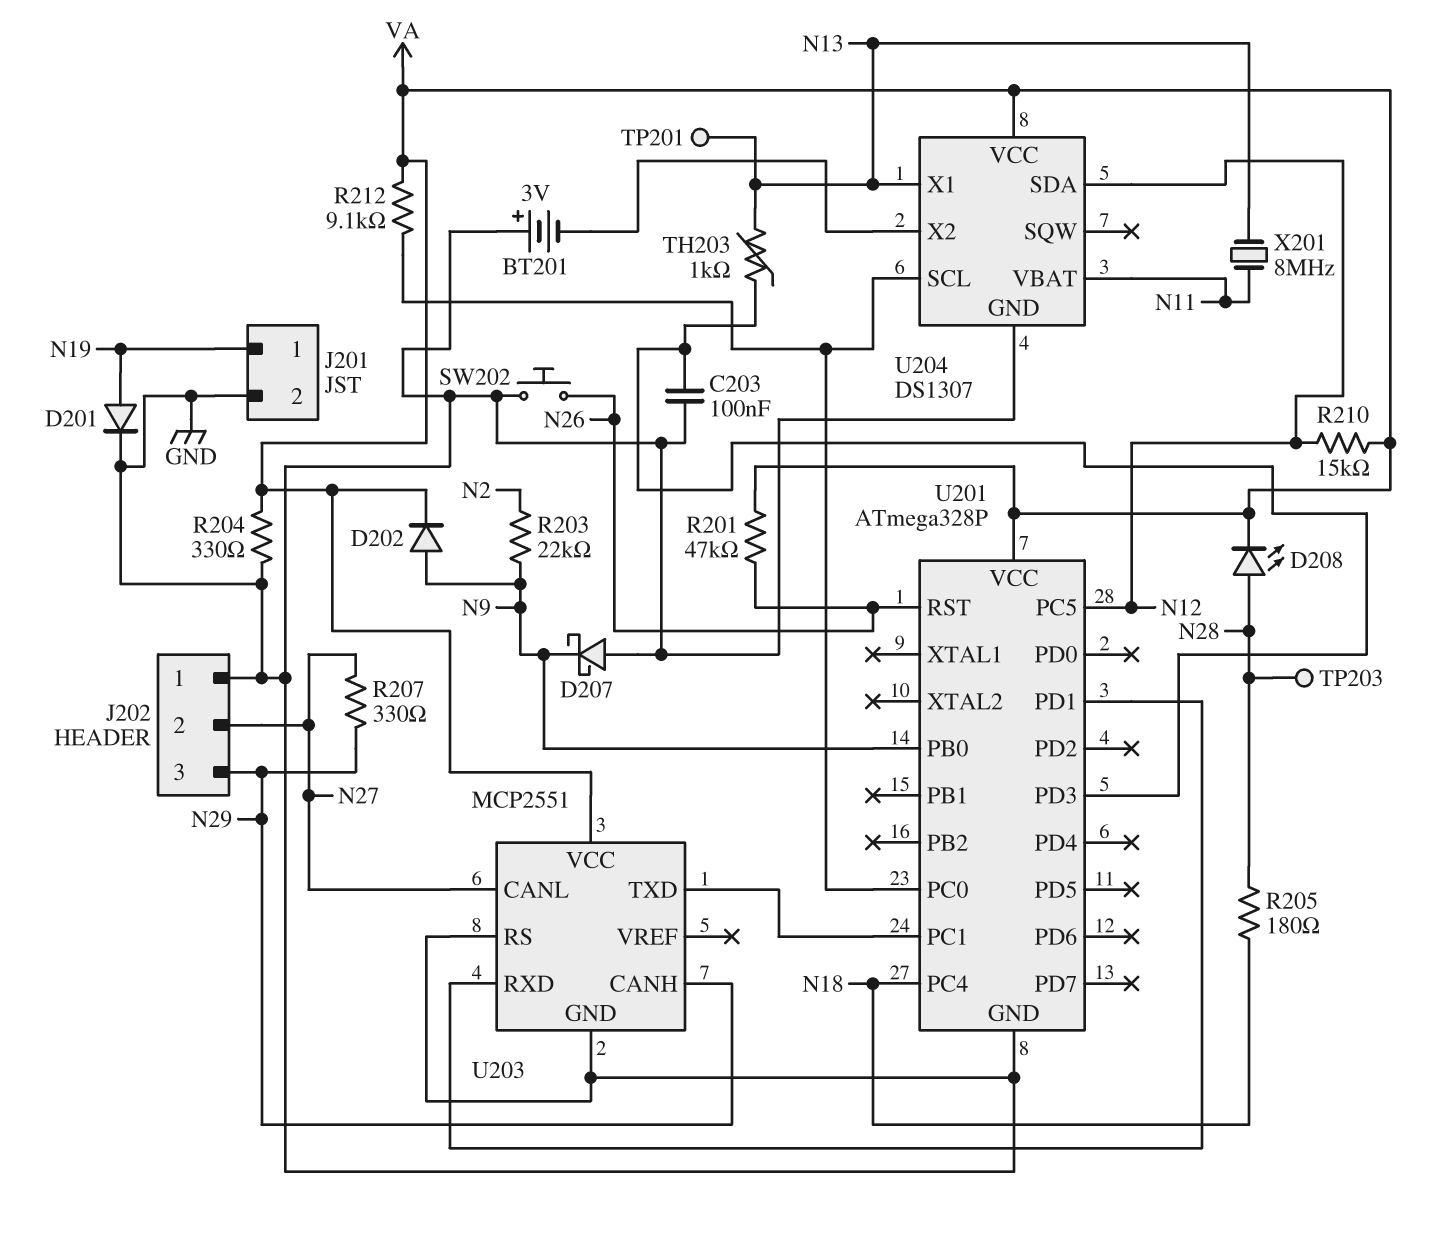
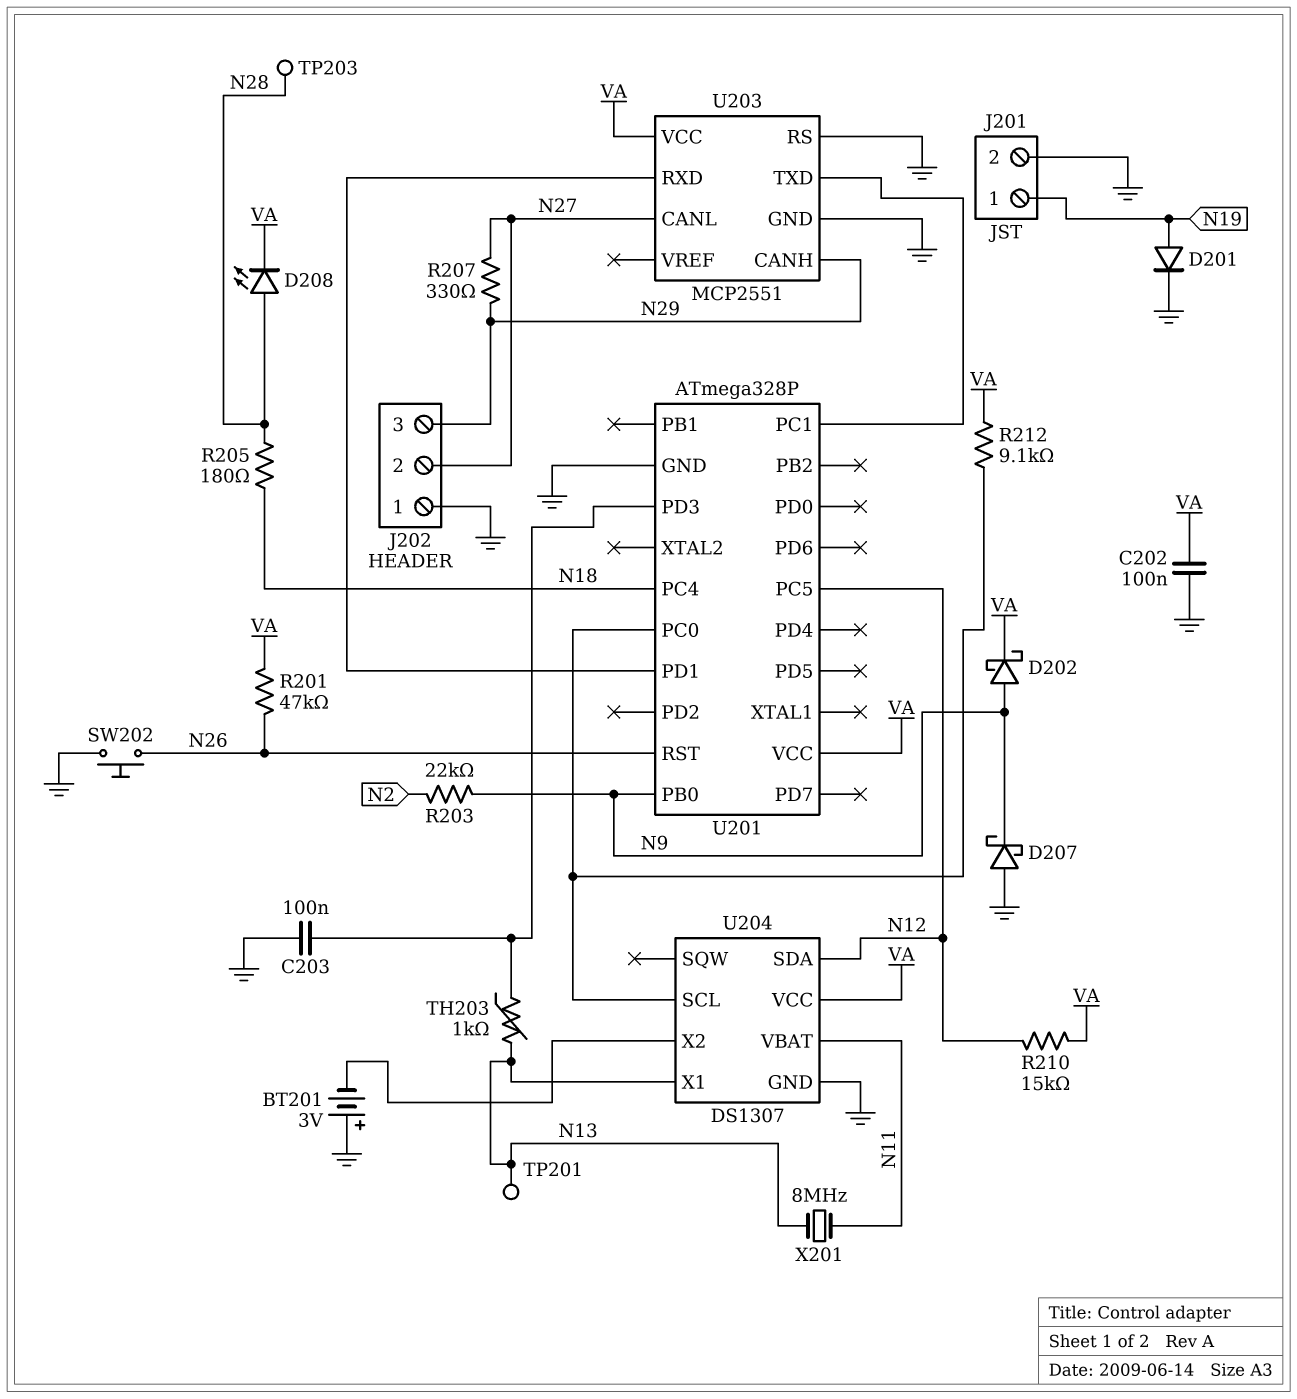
C202: none -> 100nF (GND, VA)
D202: diode (A N9, K VA) -> schottky (A N9, K VA)
R204: 330 (GND, VA) -> none

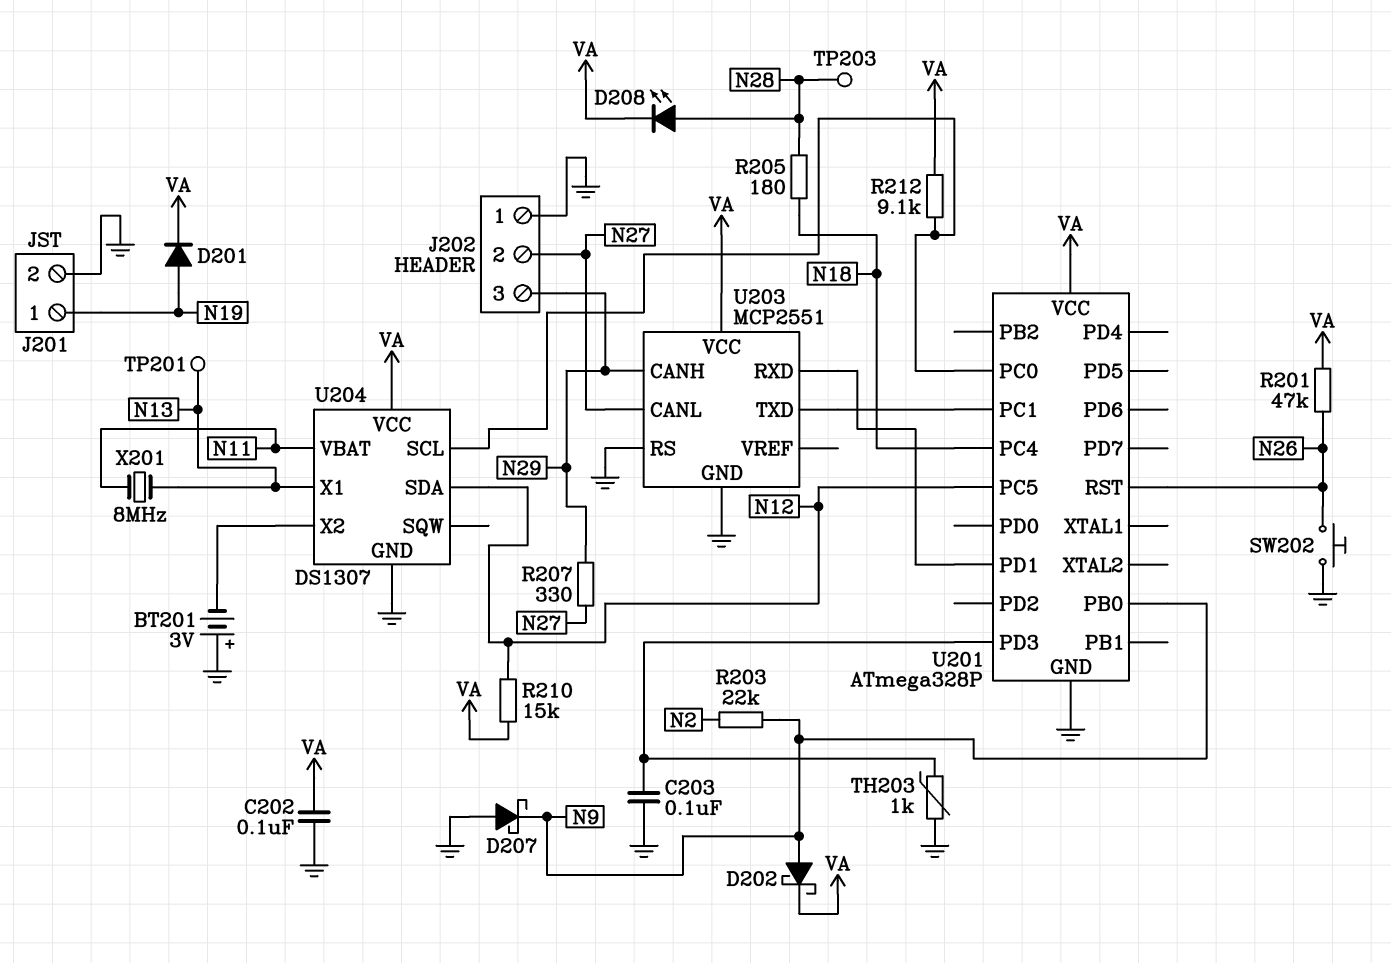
D201: diode (A N19, K GND) -> diode (A N19, K VA)
TH203: 1k (N13, U201/PD3) -> 1k (GND, U201/PD3)

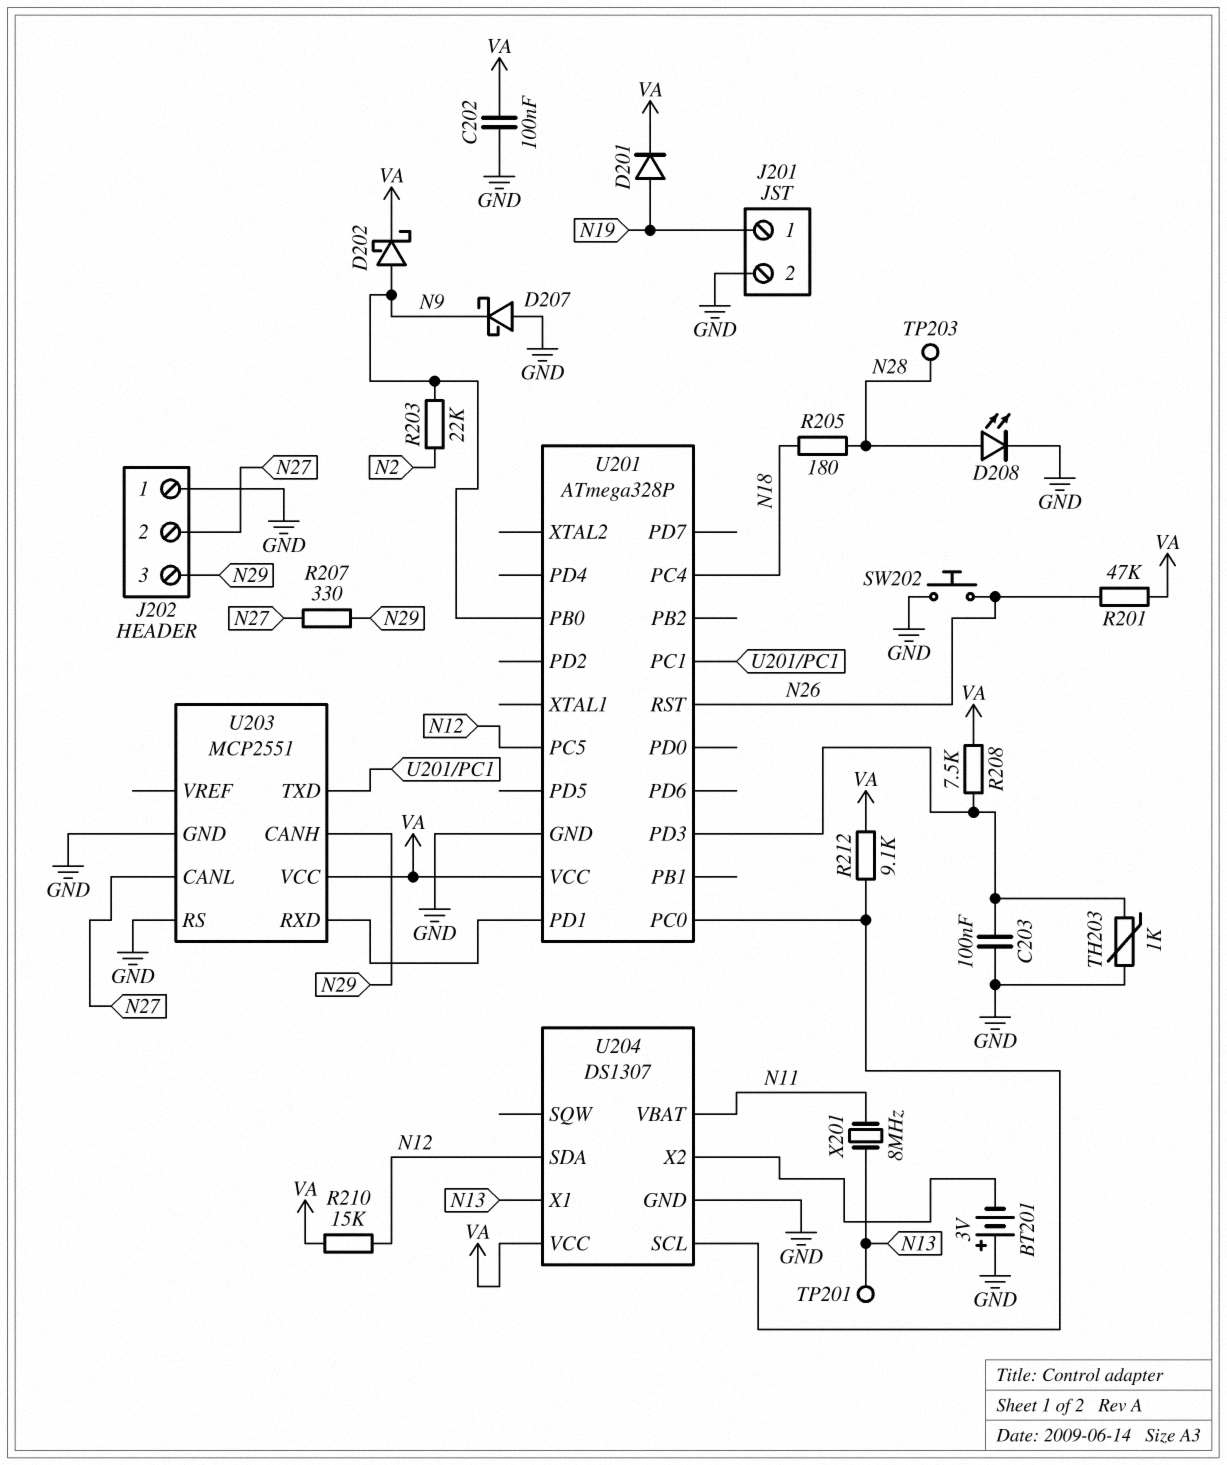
D208: LED (A N28, K VA) -> LED (A N28, K GND)
R208: none -> 7.5k (U201/PD3, VA)

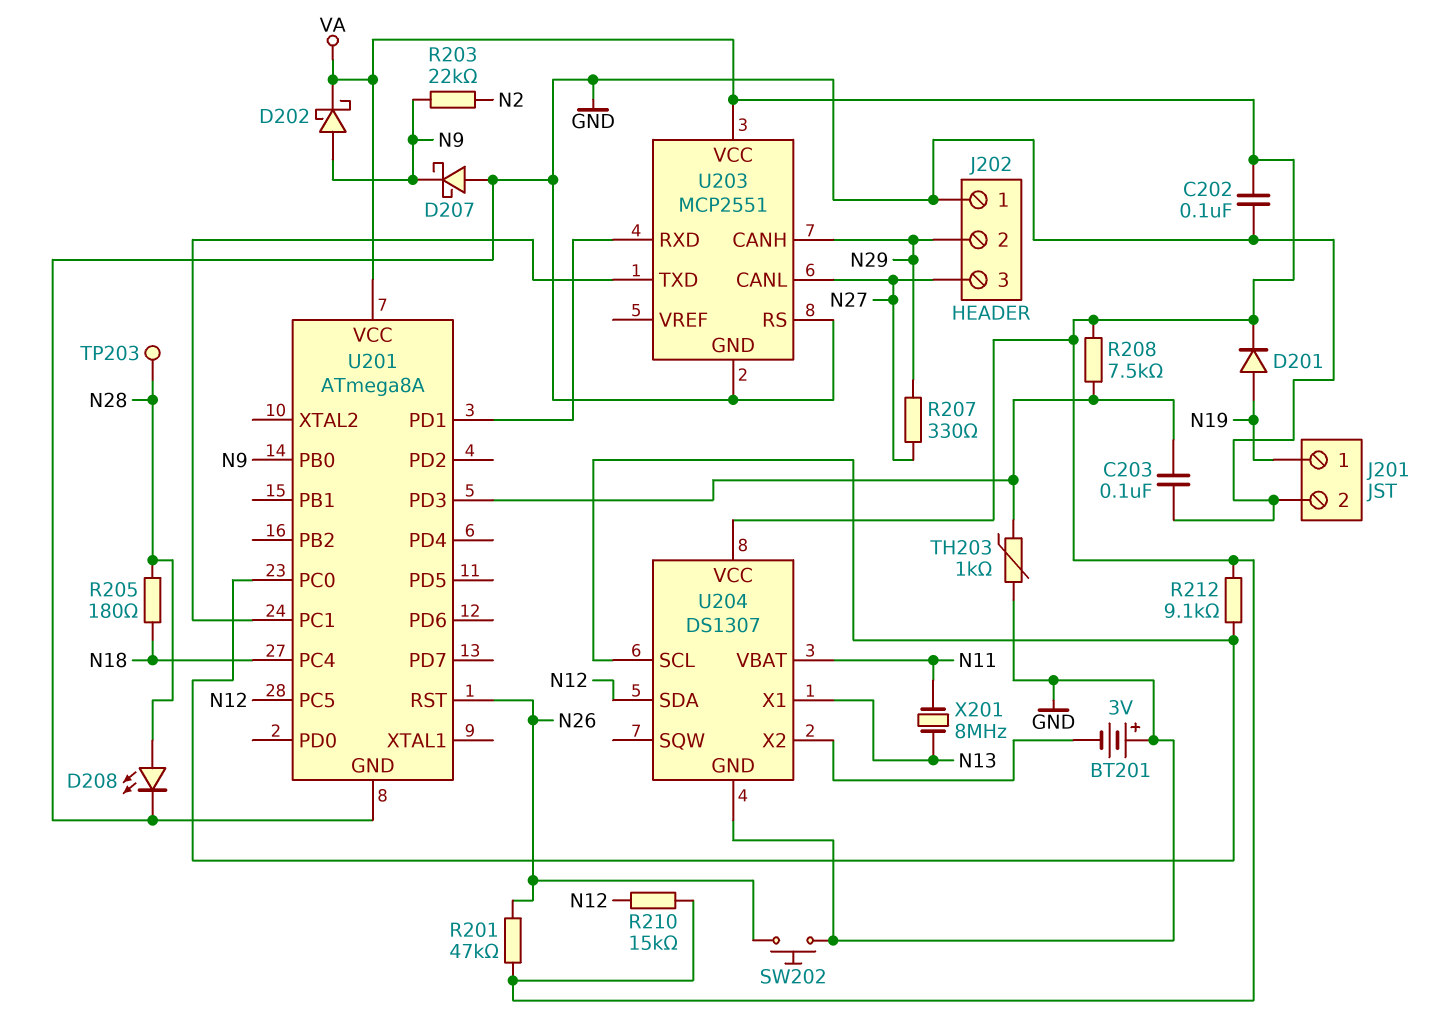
J202 pin 2: N27 -> N29
J202 pin 3: N29 -> N27
TP201: test point (N13) -> none
U201: ATmega328P -> ATmega8A

